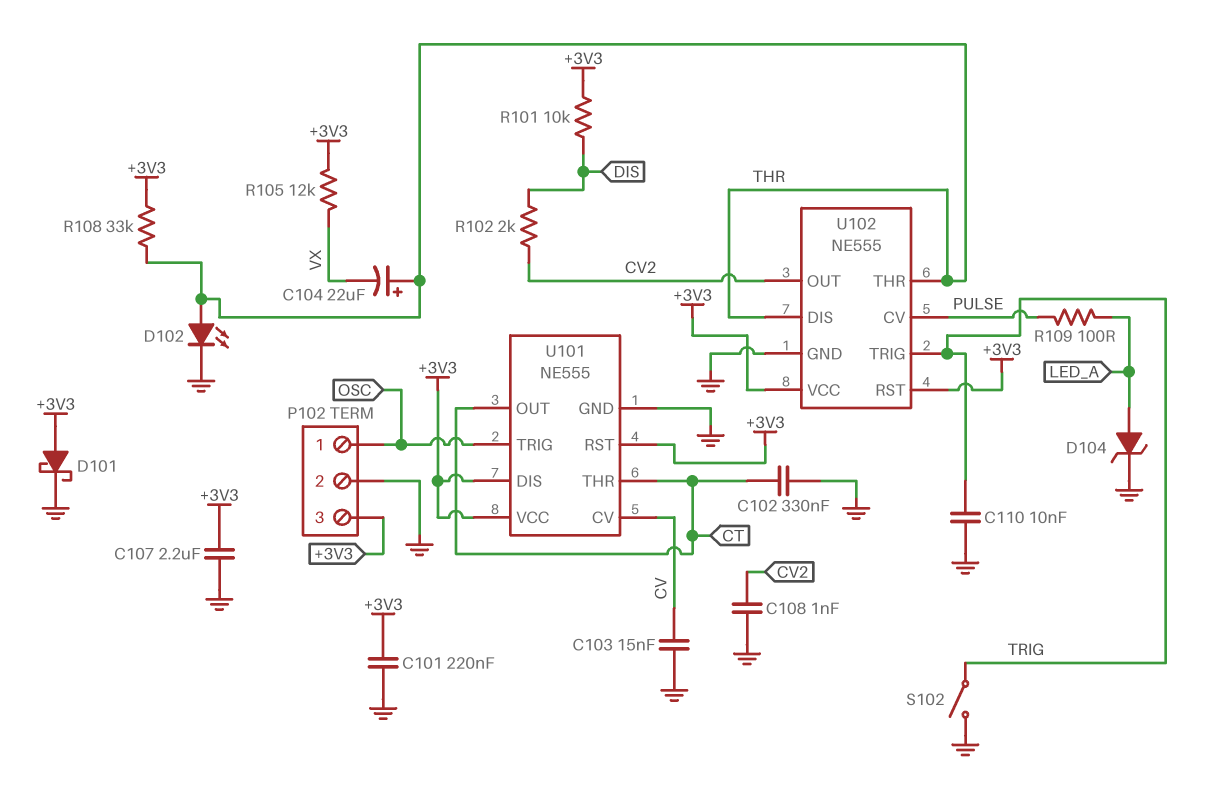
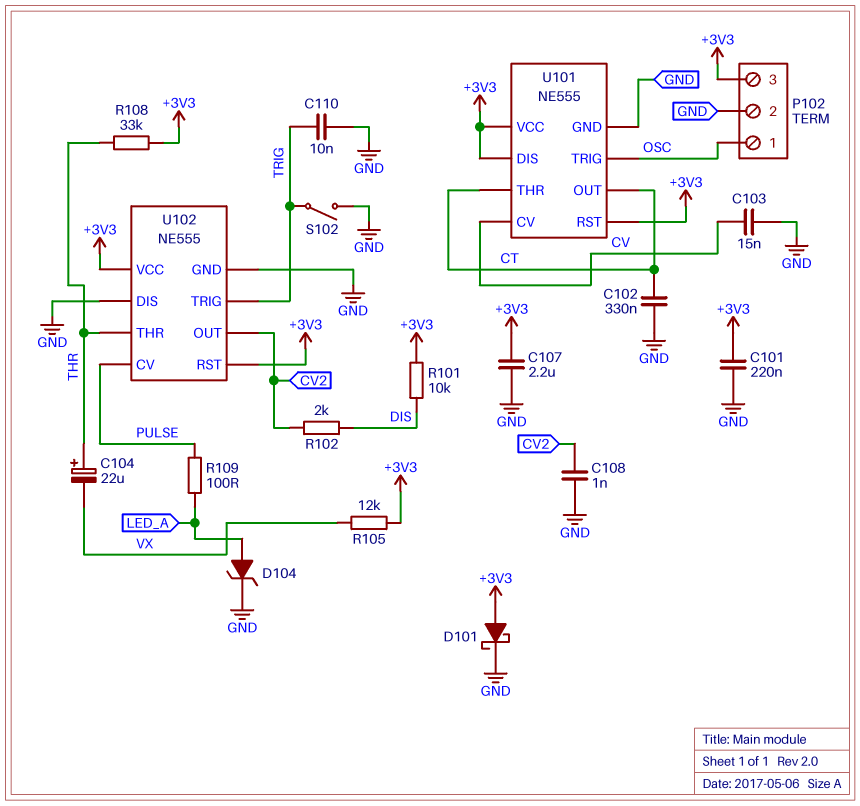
D102: LED (A THR, K GND) -> none
U102 pin DIS: THR -> GND

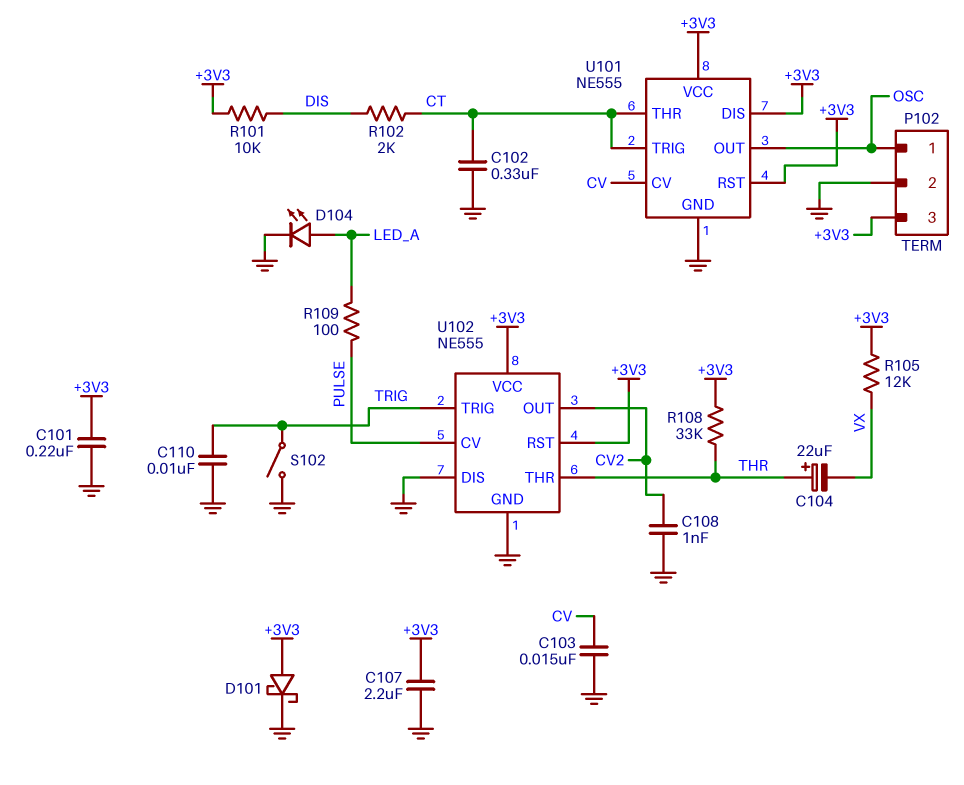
D104: zener (A LED_A, K GND) -> LED (A LED_A, K GND)
R102: 2k (CV2, DIS) -> 2k (CT, DIS)
U101 pin OUT: CT -> OSC
U101 pin TRIG: OSC -> CT

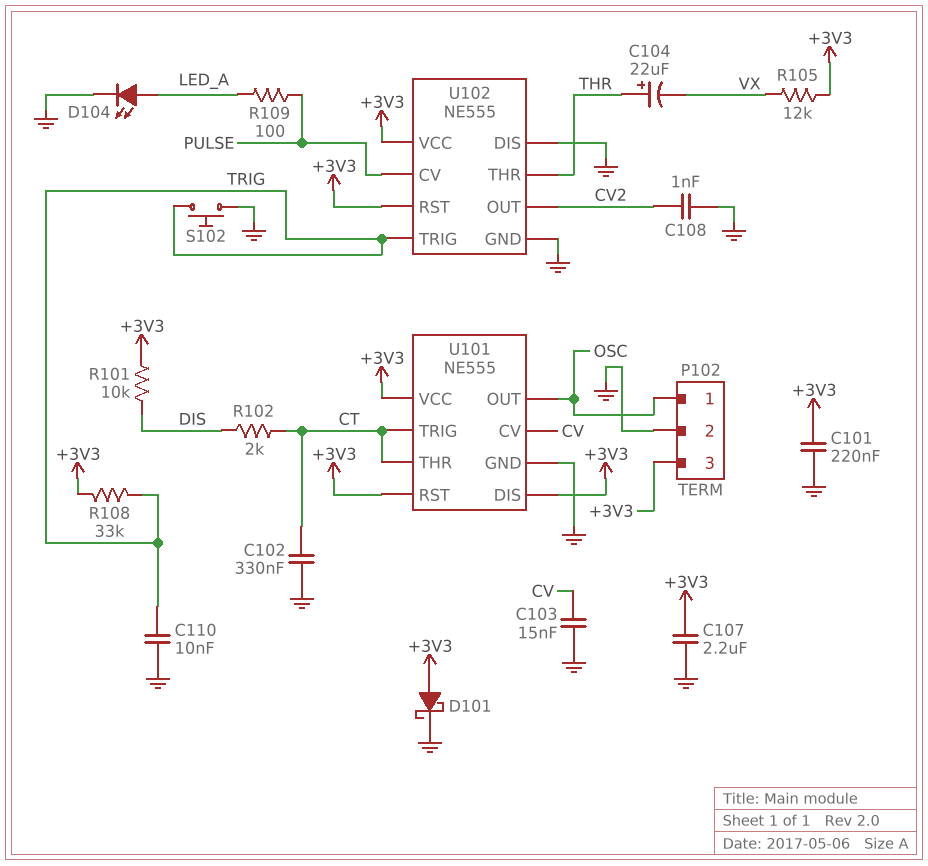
R108: 33k (+3V3, THR) -> 33k (+3V3, TRIG)
S102: switch (GND, TRIG) -> button (GND, TRIG)

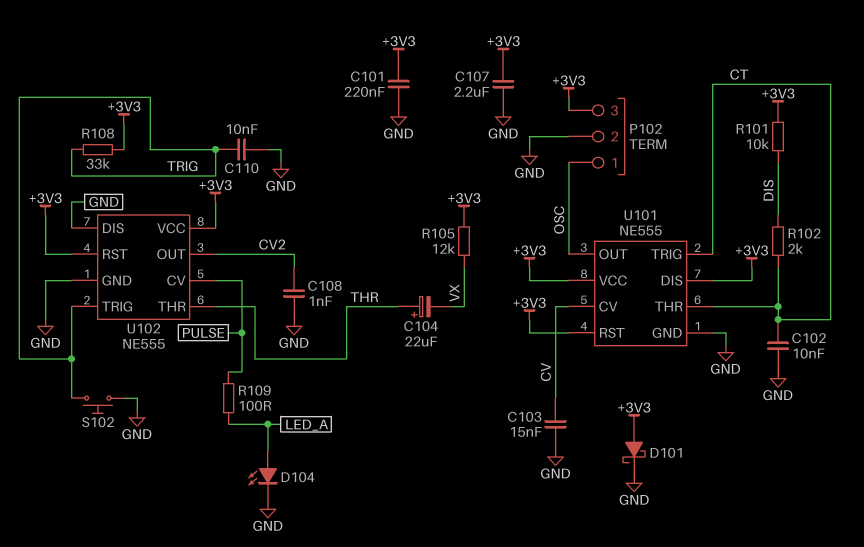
C102: 330nF (CT, GND) -> 10nF (CT, GND)

